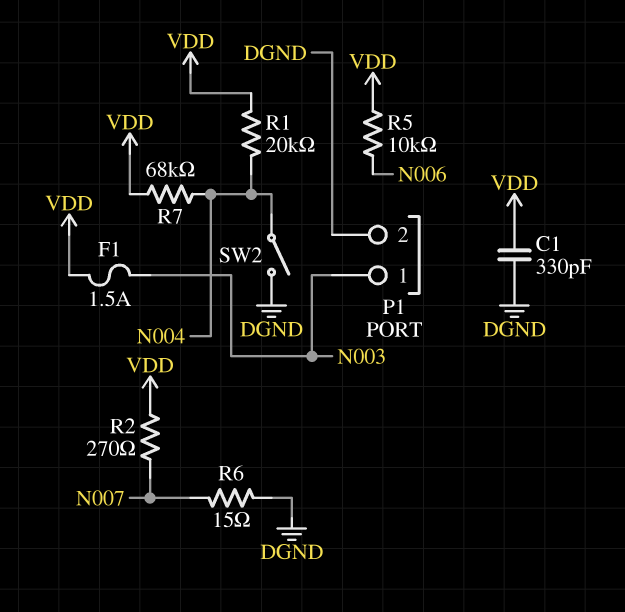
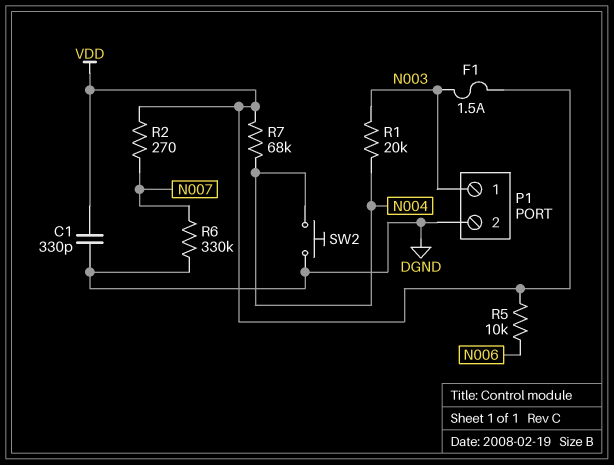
R1: 20k (N004, VDD) -> 20k (N003, N004)
R6: 15 (DGND, N007) -> 330k (DGND, N007)
SW2: switch (DGND, N004) -> button (DGND, N004)

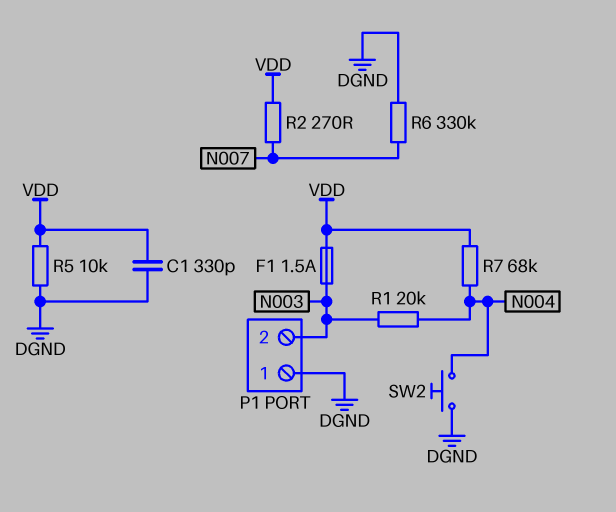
P1 pin 1: N003 -> DGND
P1 pin 2: DGND -> N003
R5: 10k (N006, VDD) -> 10k (DGND, VDD)

